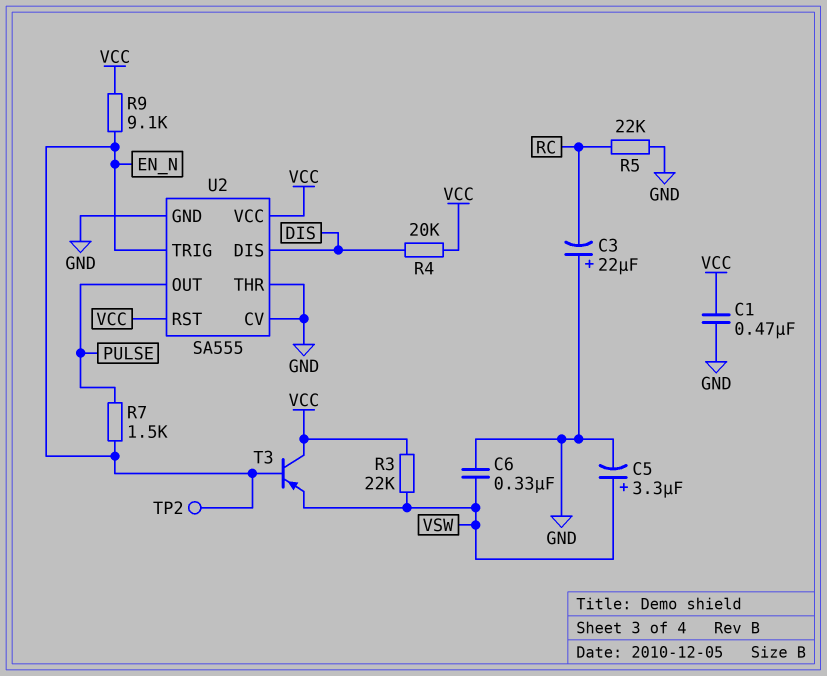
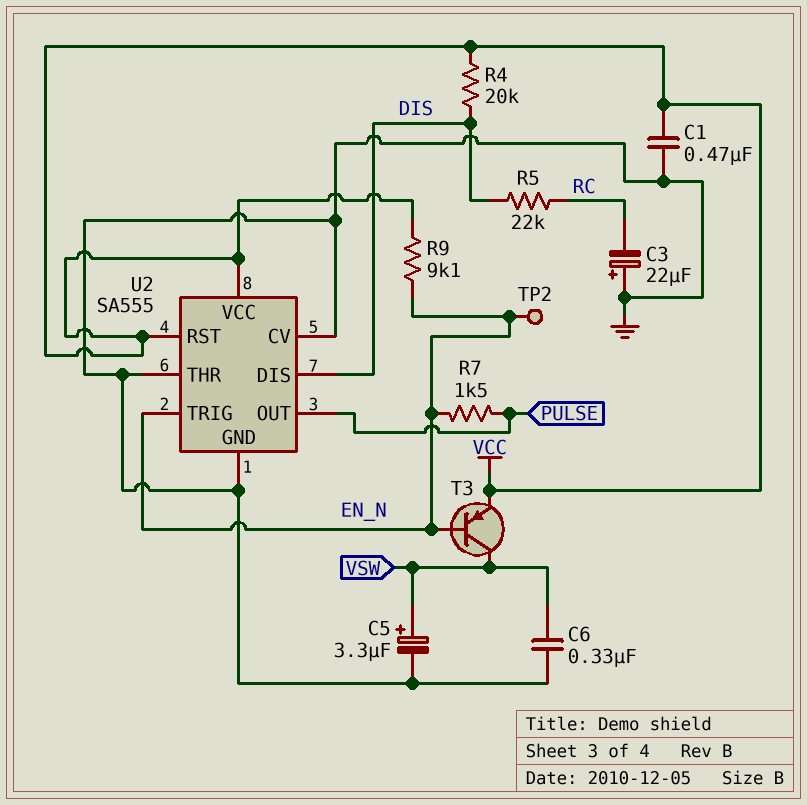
R3: 22k (VCC, VSW) -> none
R5: 22k (GND, RC) -> 22k (DIS, RC)
T3: PNP (B EN_N, C VCC, E VSW) -> PNP (B EN_N, C VSW, E VCC)

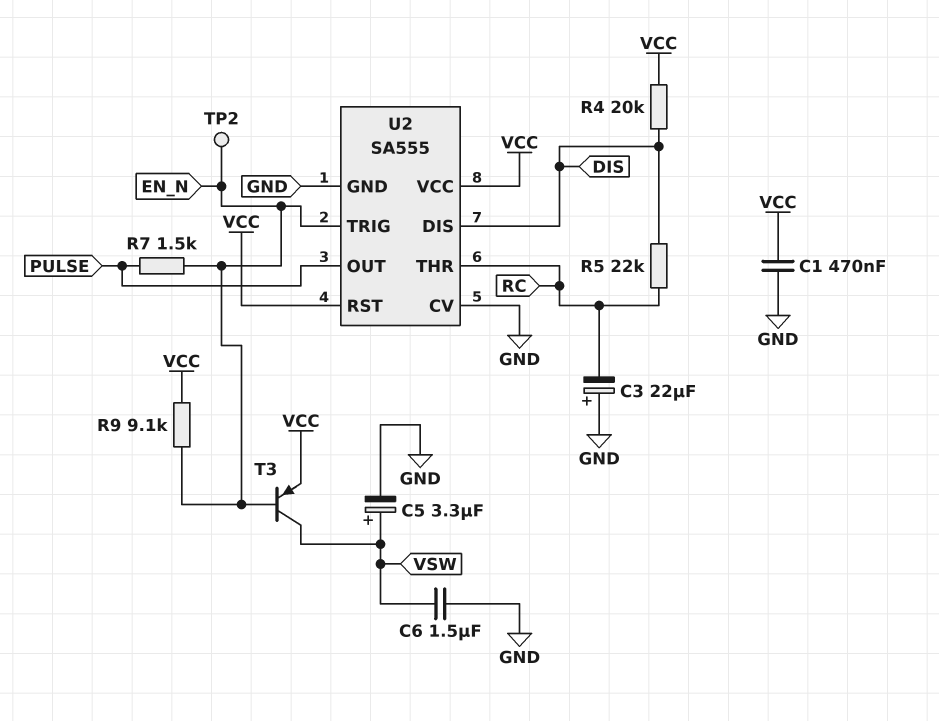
C6: 330nF (GND, VSW) -> 1.5uF (GND, VSW)
U2 pin THR: GND -> RC

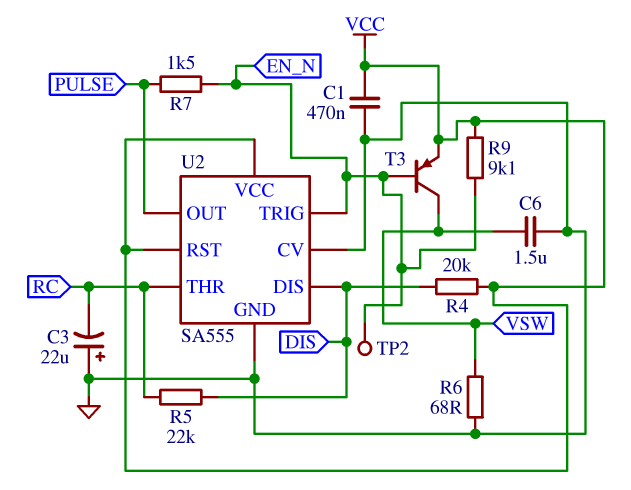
C5: 3.3uF (plus VSW, minus GND) -> none
R6: none -> 68 (GND, VSW)

